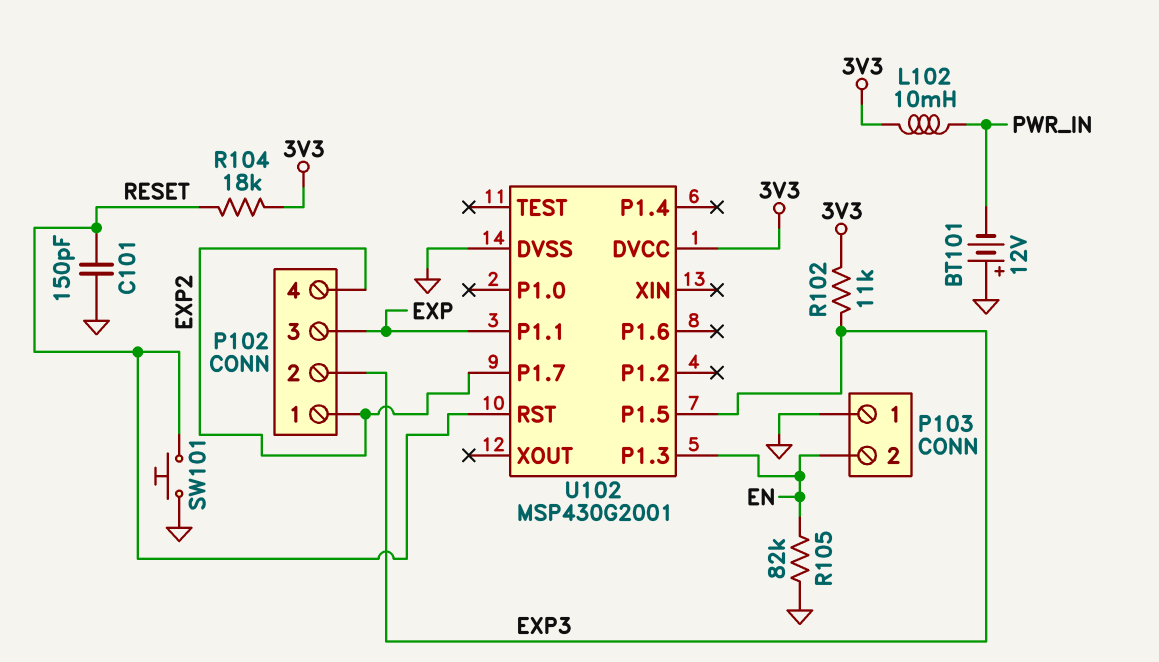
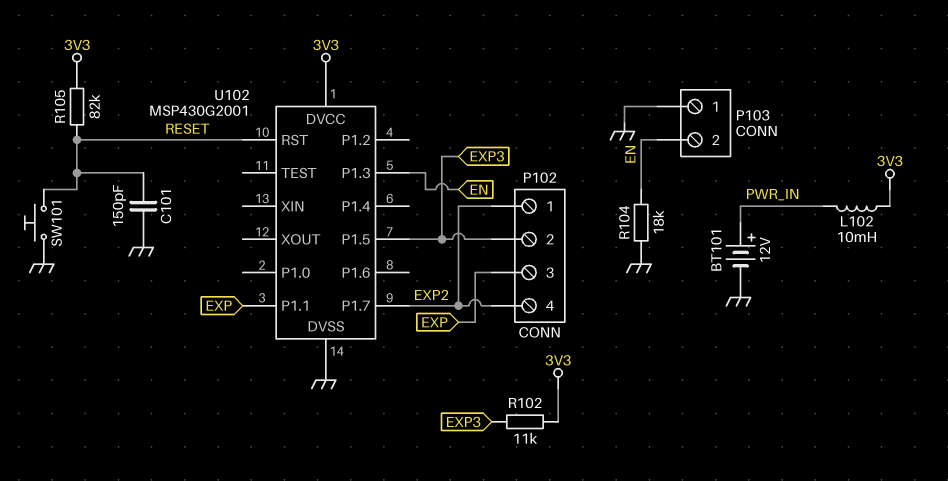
BT101: 12V (plus GND, minus PWR_IN) -> 12V (plus PWR_IN, minus GND)
R104: 18k (3V3, RESET) -> 18k (EN, GND)
R105: 82k (EN, GND) -> 82k (3V3, RESET)

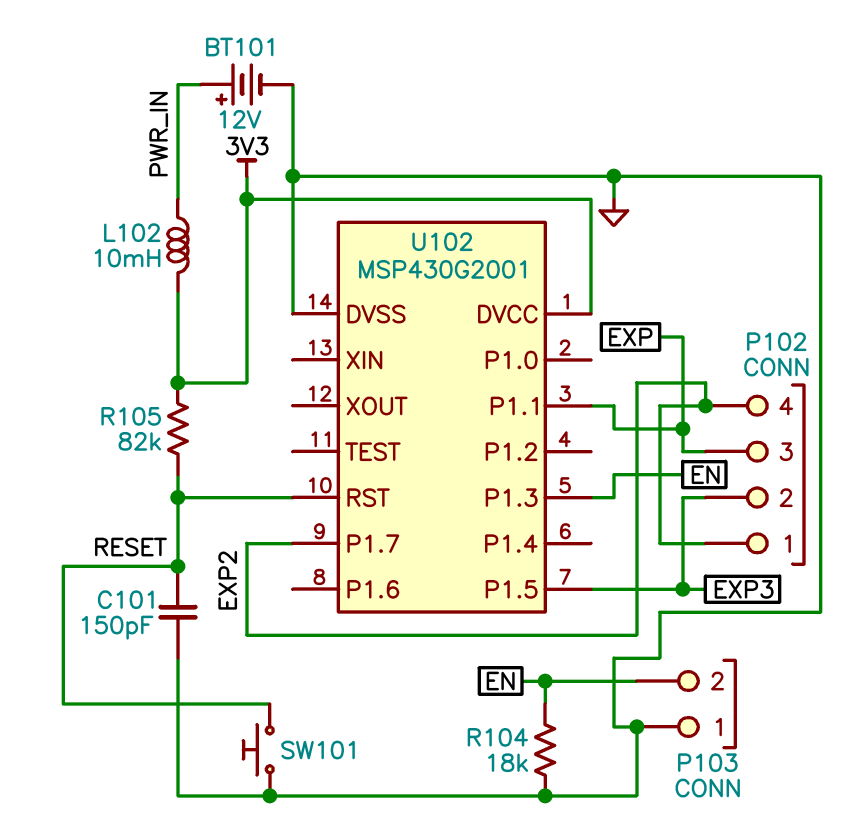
R102: 11k (3V3, EXP3) -> none

